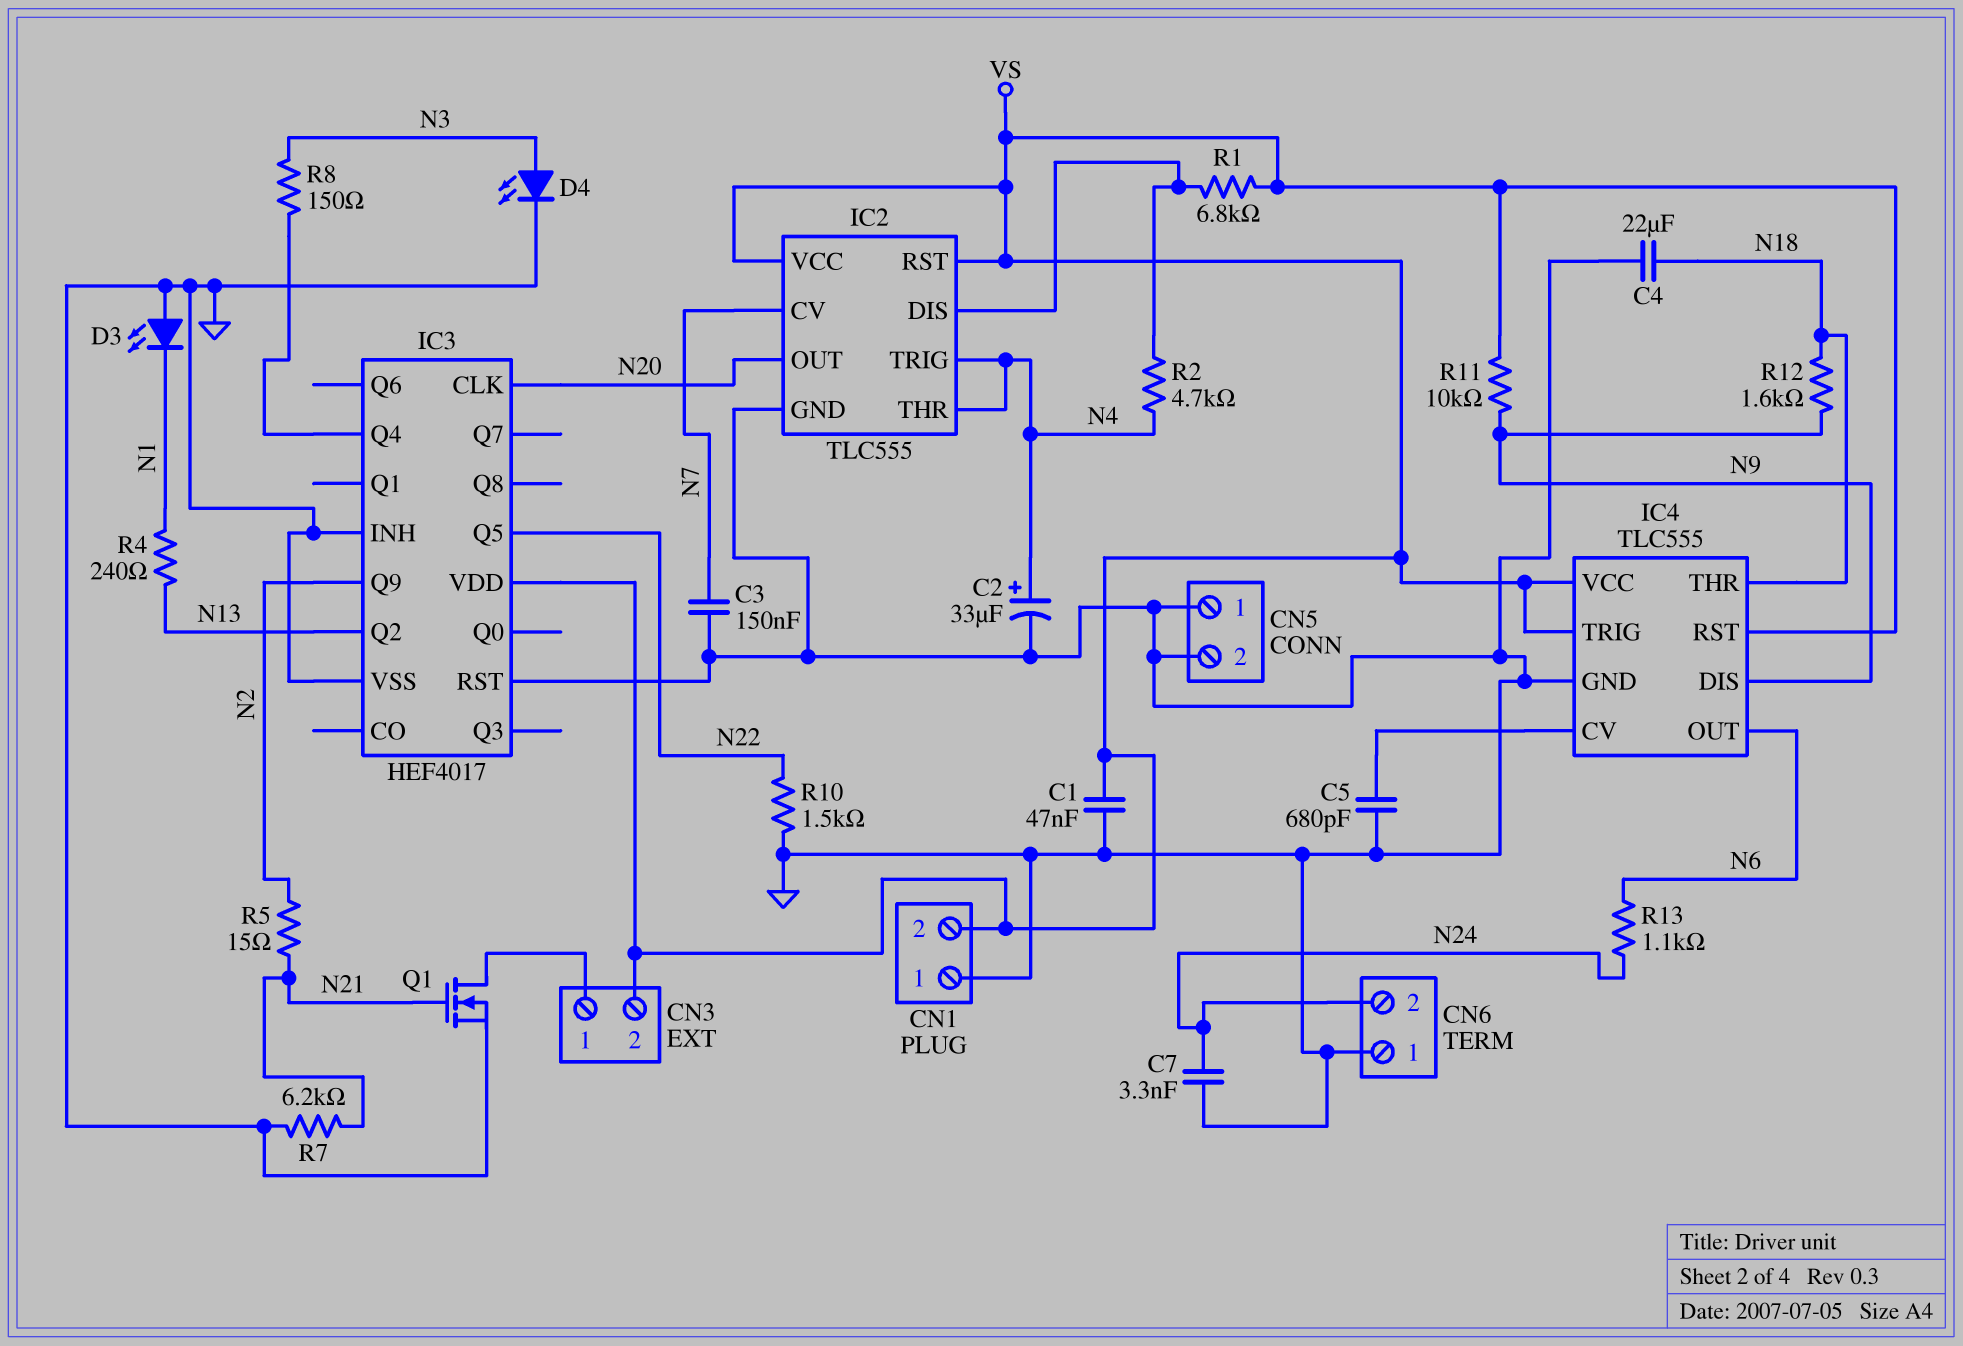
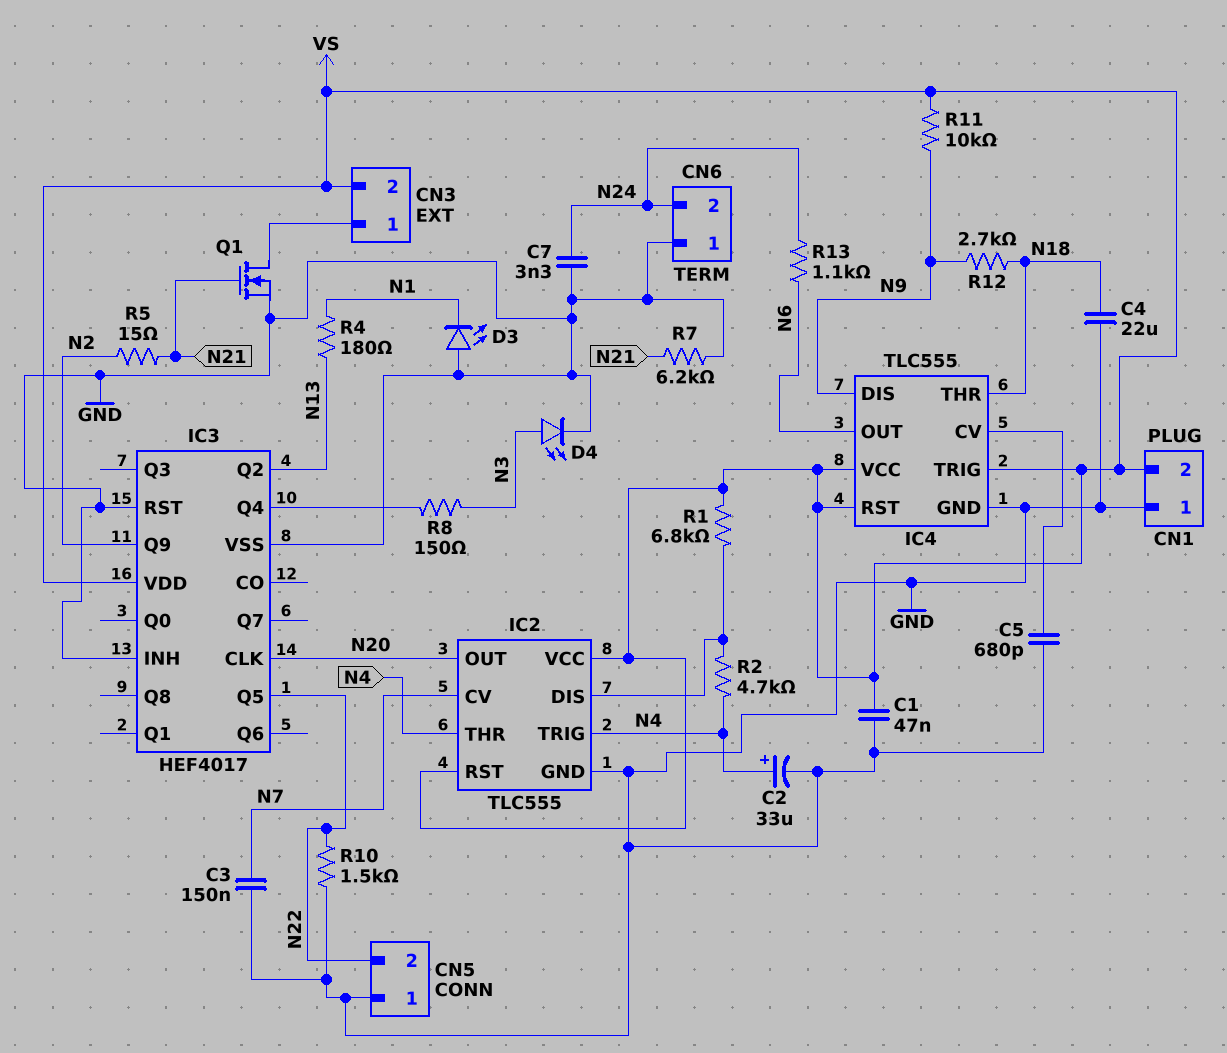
CN5 pin 2: GND -> N22
R4: 240 (N1, N13) -> 180 (N1, N13)
R12: 1.6k (N9, N18) -> 2.7k (N9, N18)

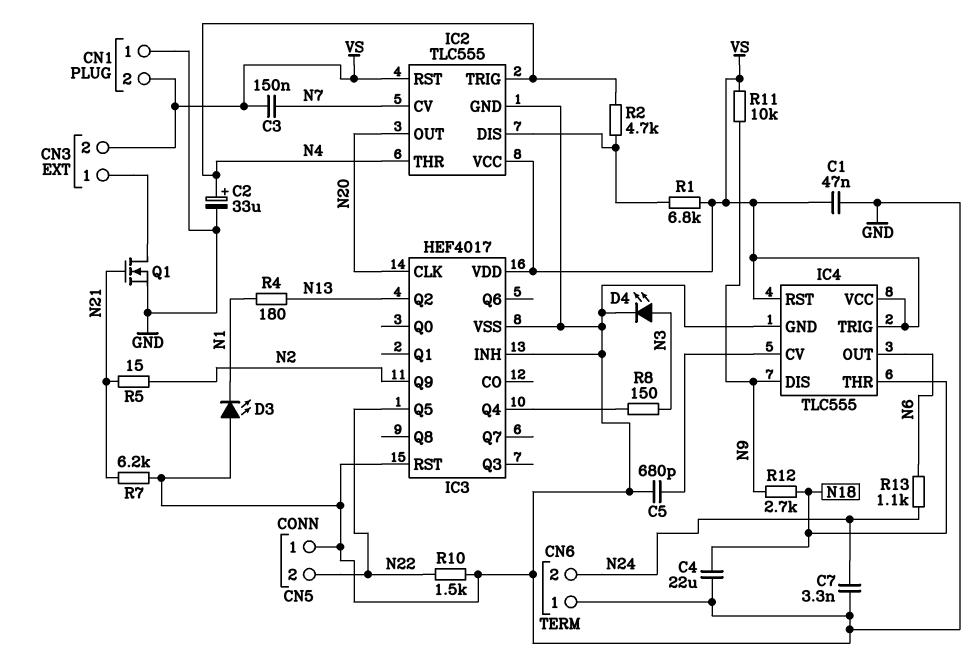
C3: 150nF (GND, N7) -> 150nF (N7, VS)

